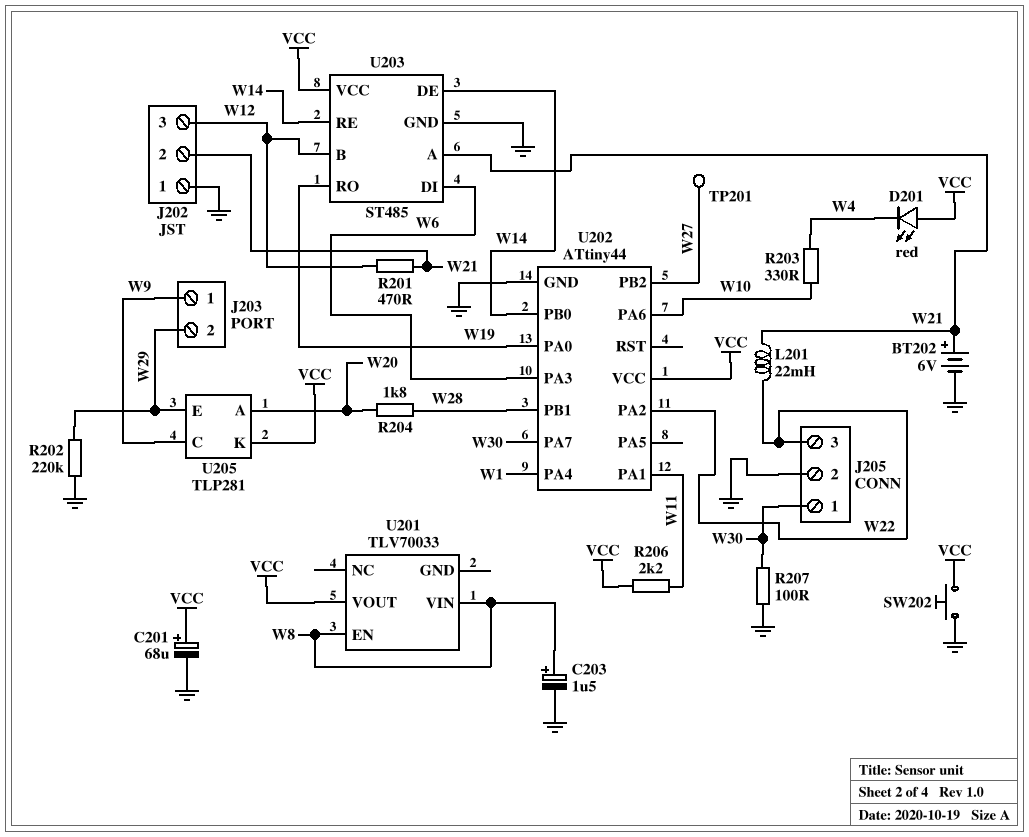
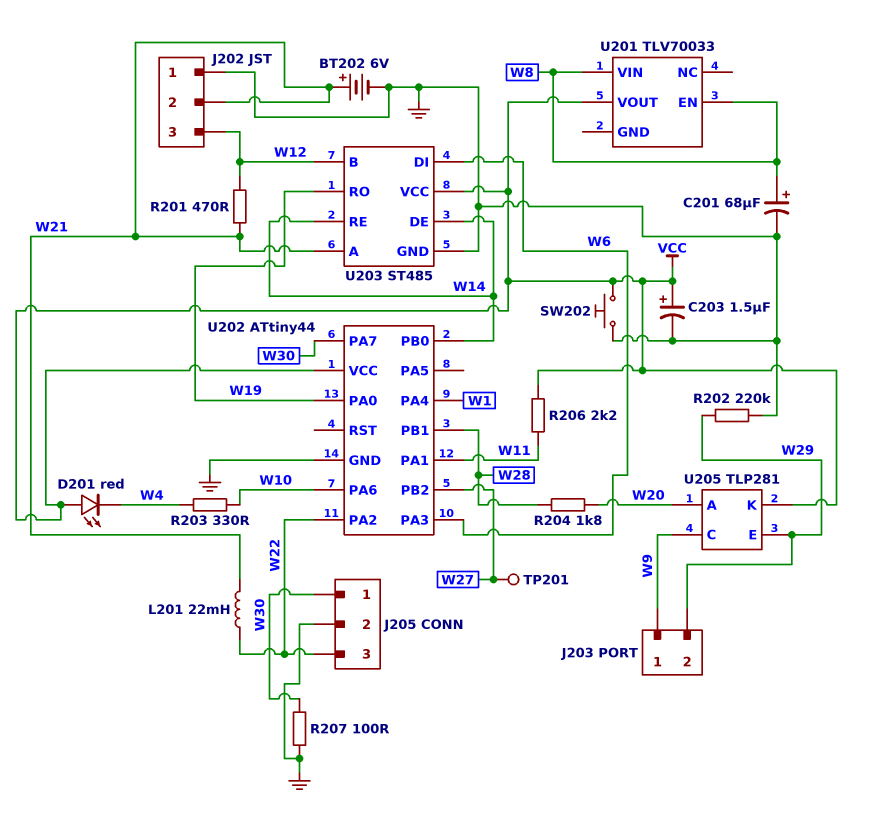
C201: 68uF (plus VCC, minus GND) -> 68uF (plus W8, minus GND)
C203: 1.5uF (plus W8, minus GND) -> 1.5uF (plus VCC, minus GND)

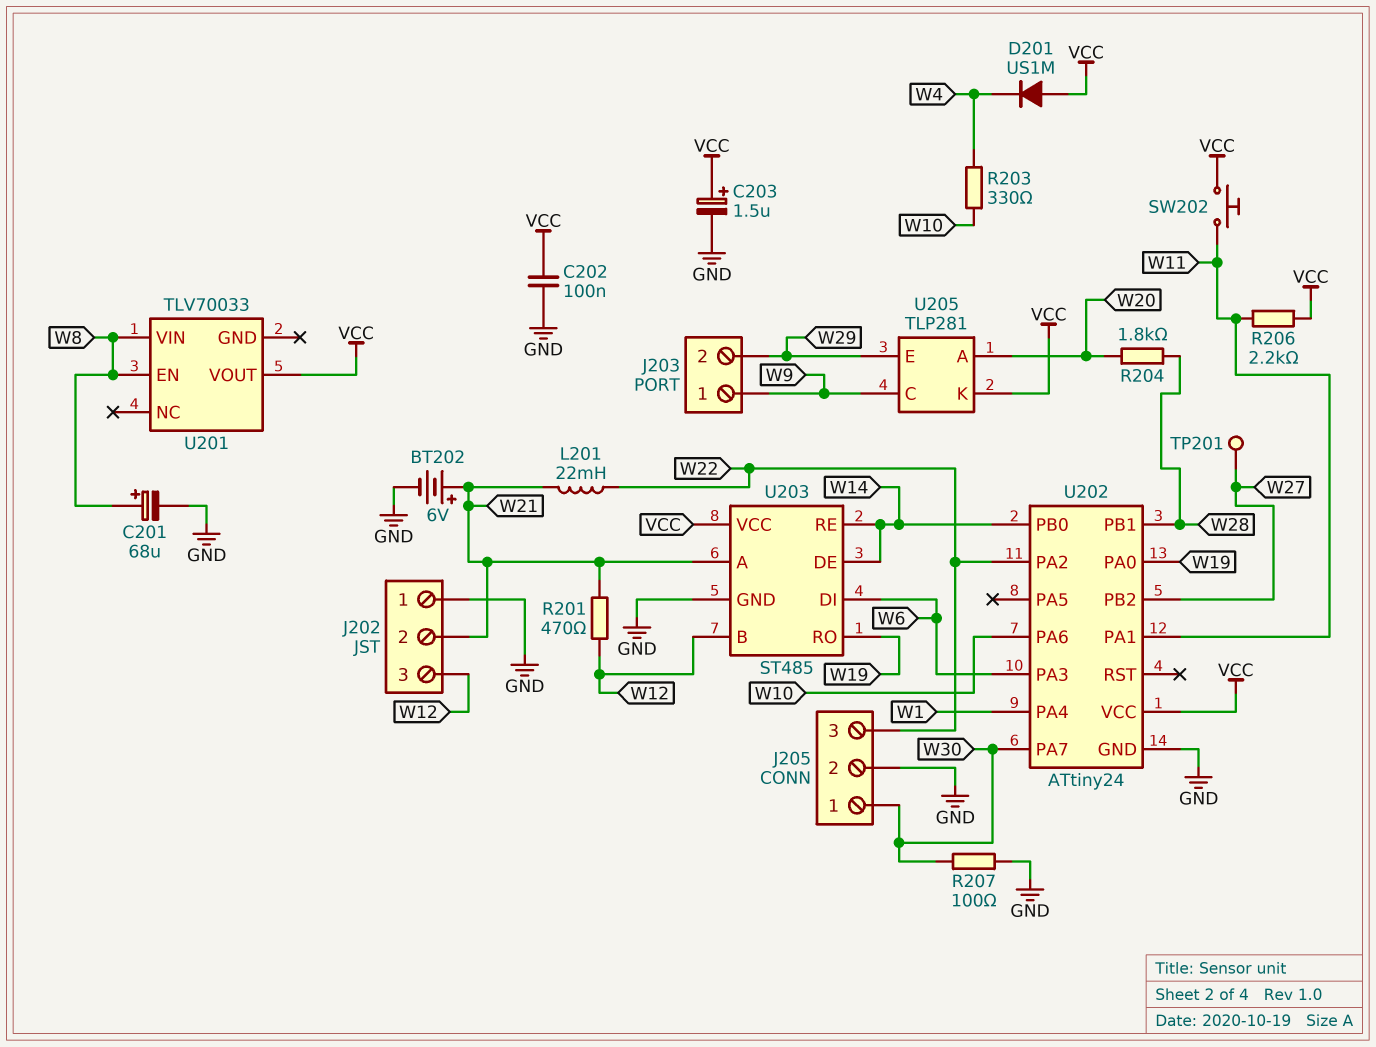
C202: none -> 100nF (GND, VCC)
D201: LED red (A VCC, K W4) -> diode US1M (A VCC, K W4)
R202: 220k (GND, W29) -> none
SW202: button (GND, VCC) -> button (VCC, W11)
U202: ATtiny44 -> ATtiny24

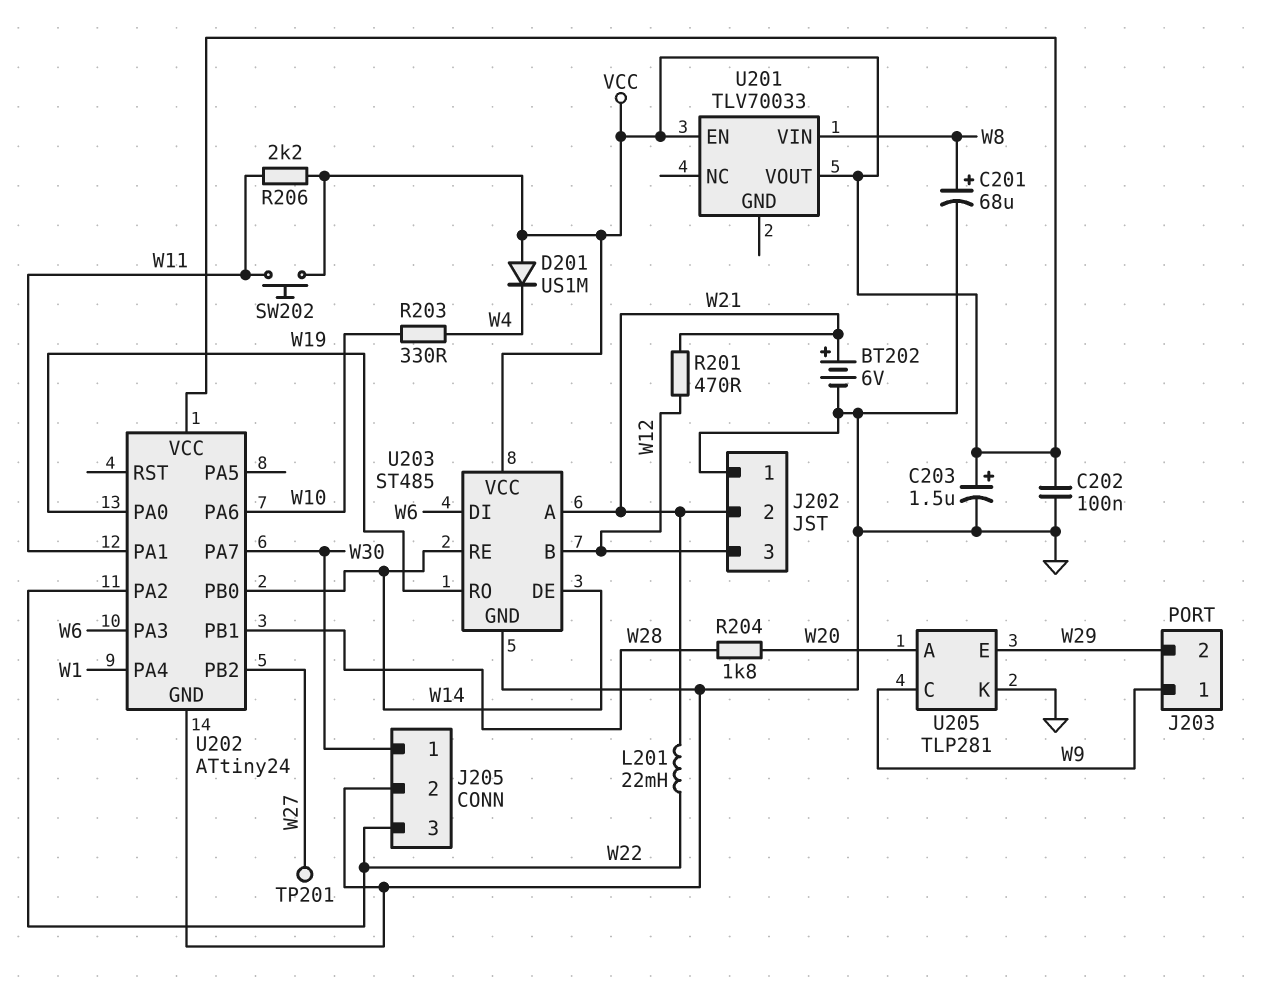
R207: 100 (GND, W30) -> none
U201 pin EN: W8 -> VCC
U205 pin K: VCC -> GND

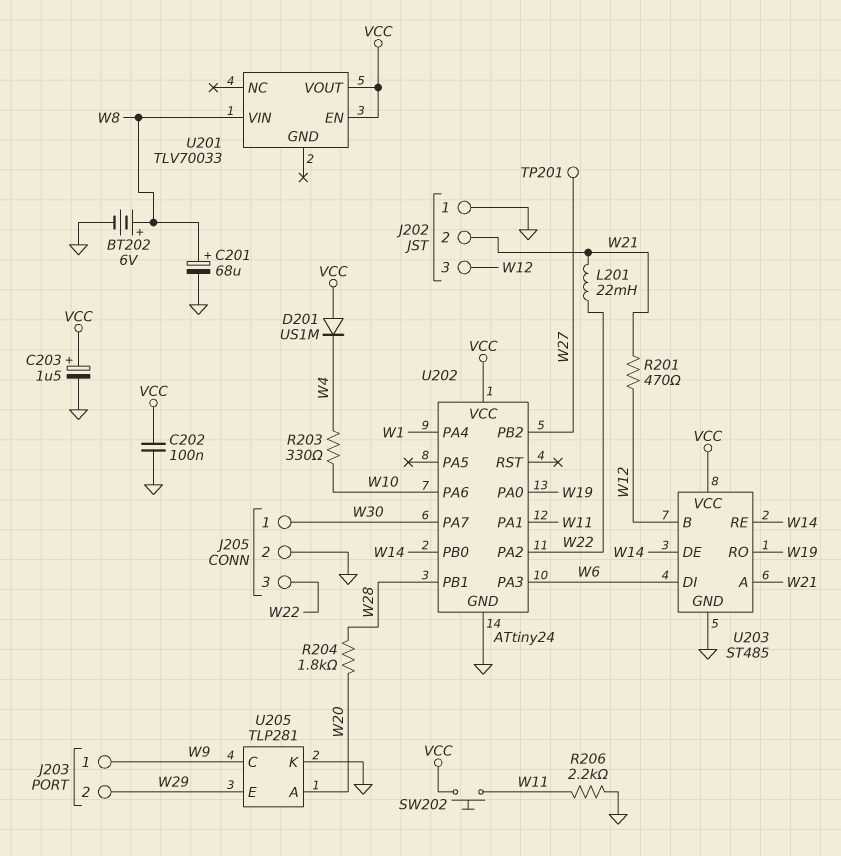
BT202: 6V (plus W21, minus GND) -> 6V (plus W8, minus GND)
R206: 2.2k (VCC, W11) -> 2.2k (GND, W11)

